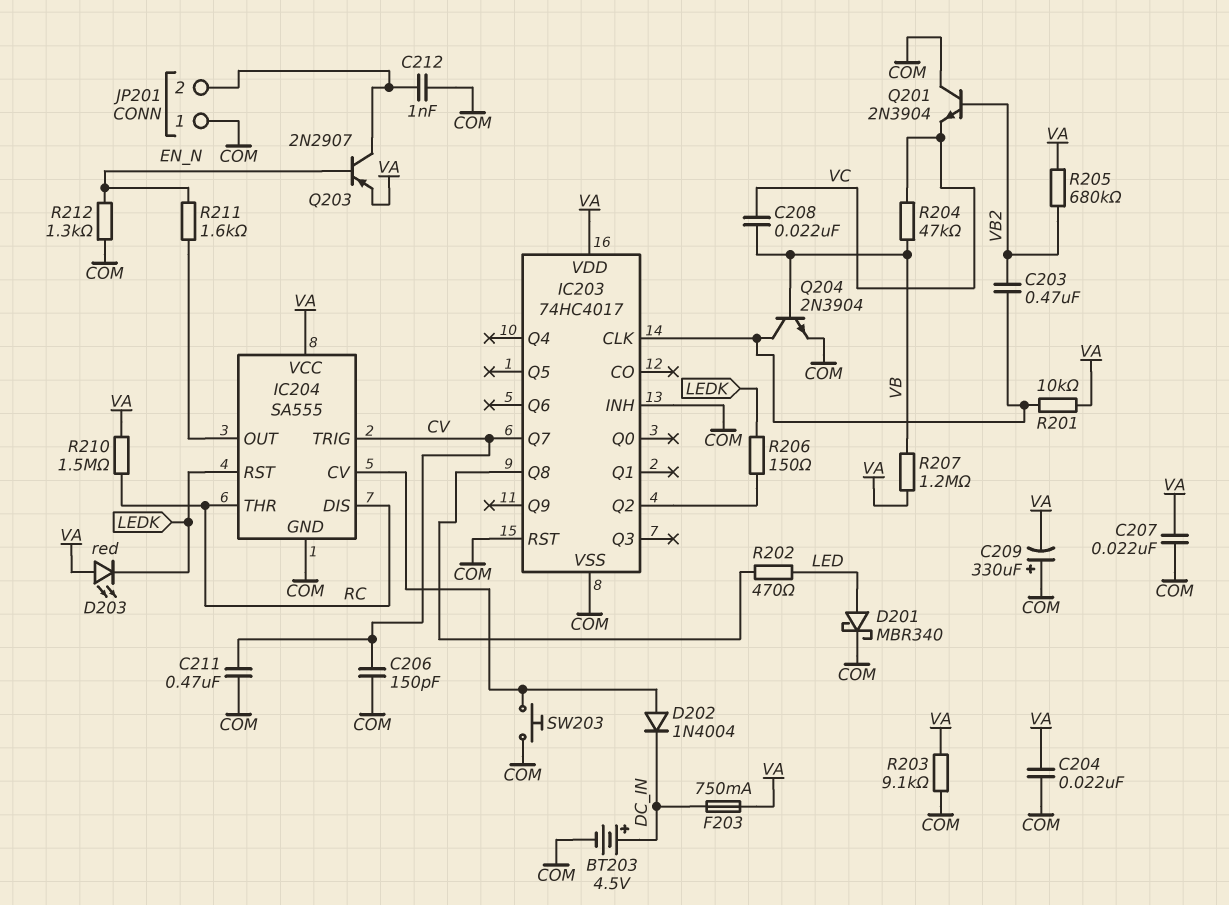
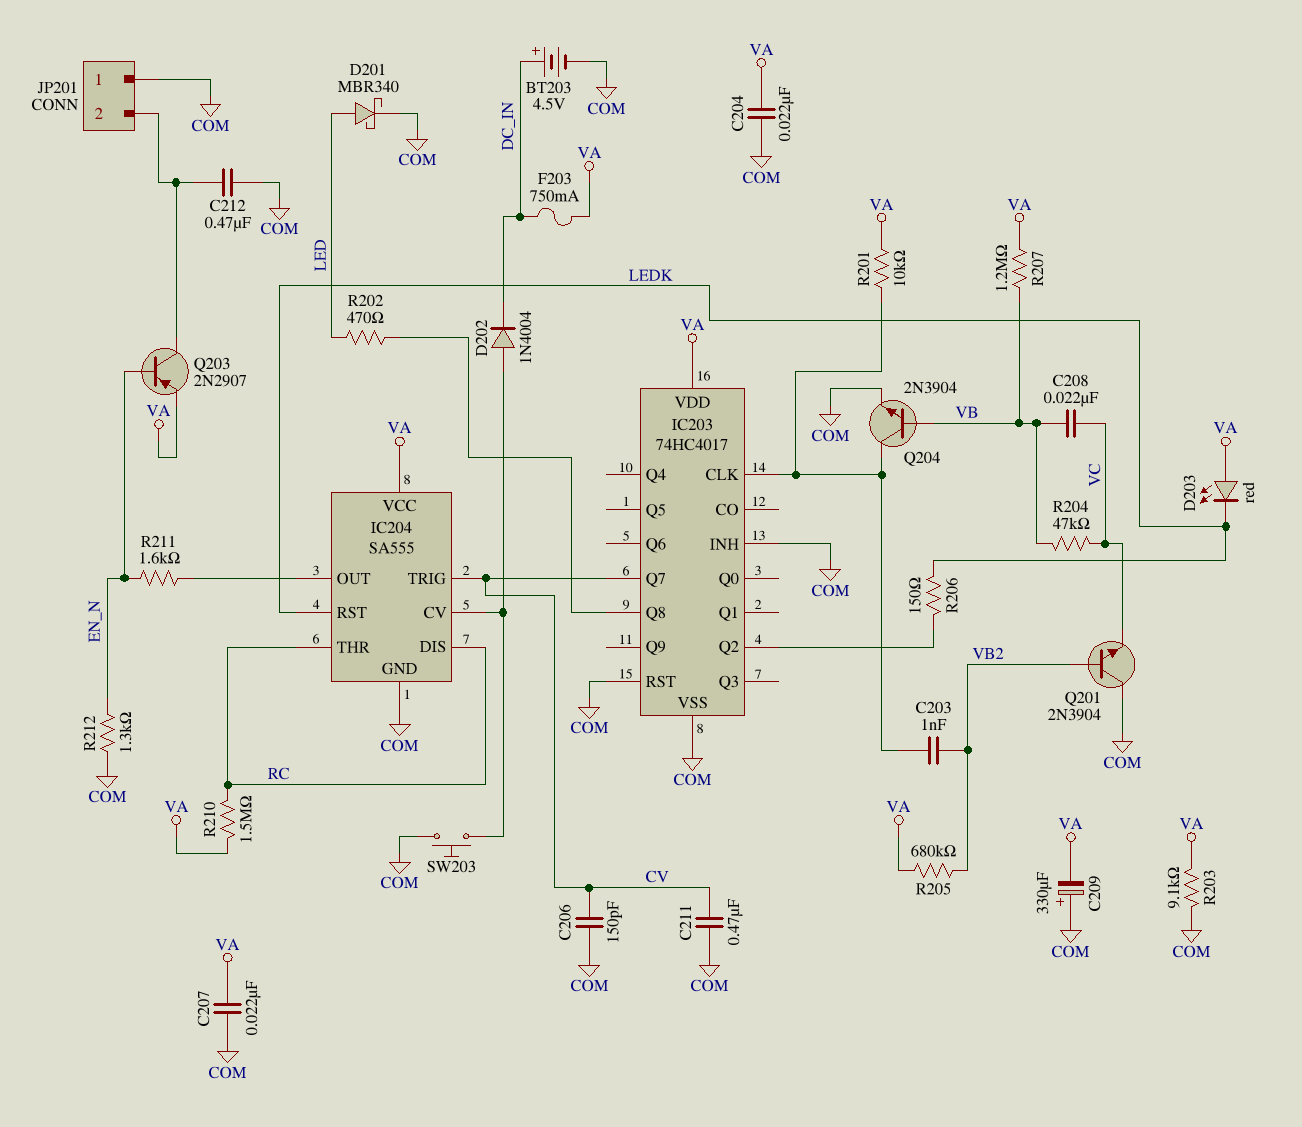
C203: 470nF (IC203/CLK, VB2) -> 1nF (IC203/CLK, VB2)
C212: 1nF (COM, JP201/2) -> 470nF (COM, JP201/2)

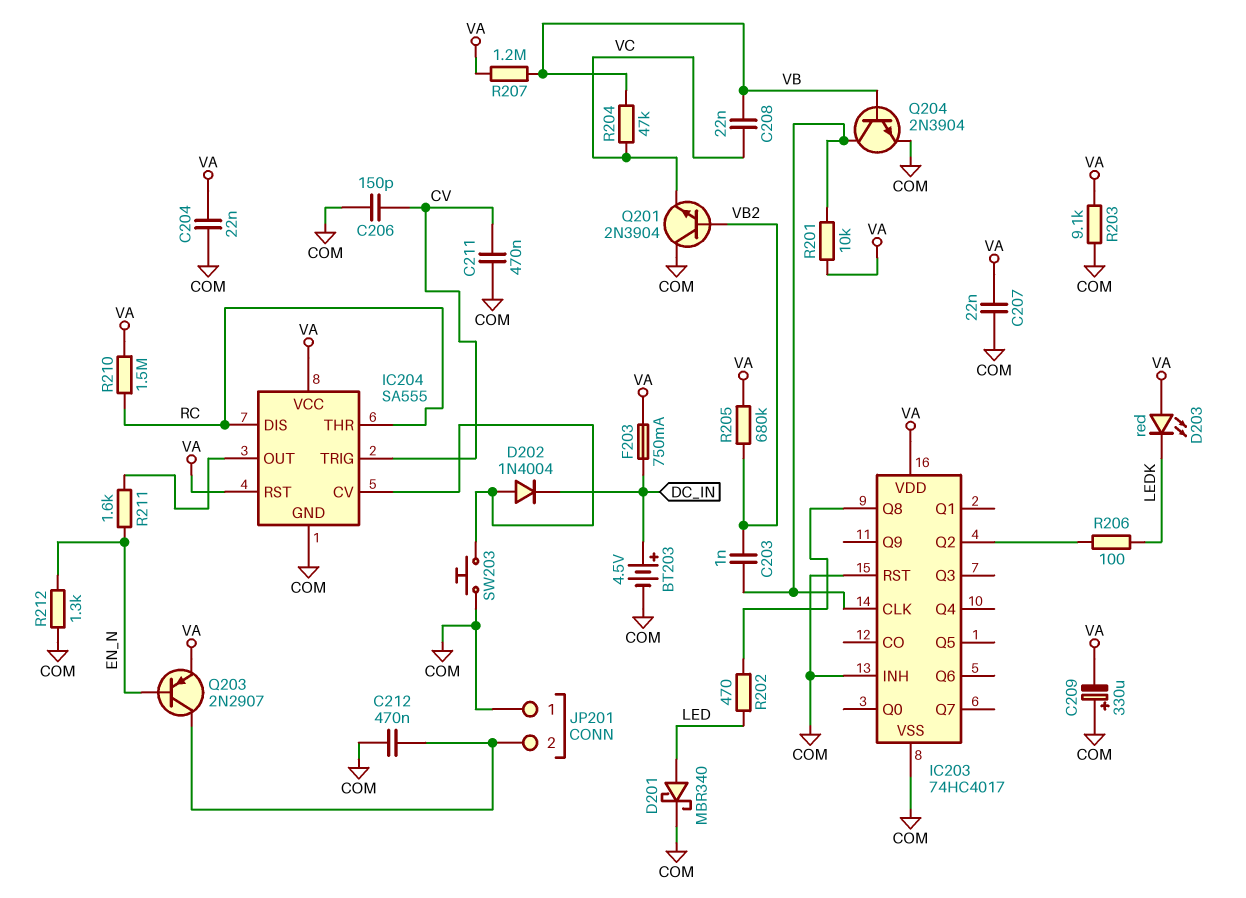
IC203 pin Q7: CV -> none
IC204 pin RST: LEDK -> VA
R206: 150 (IC203/Q2, LEDK) -> 100 (IC203/Q2, LEDK)

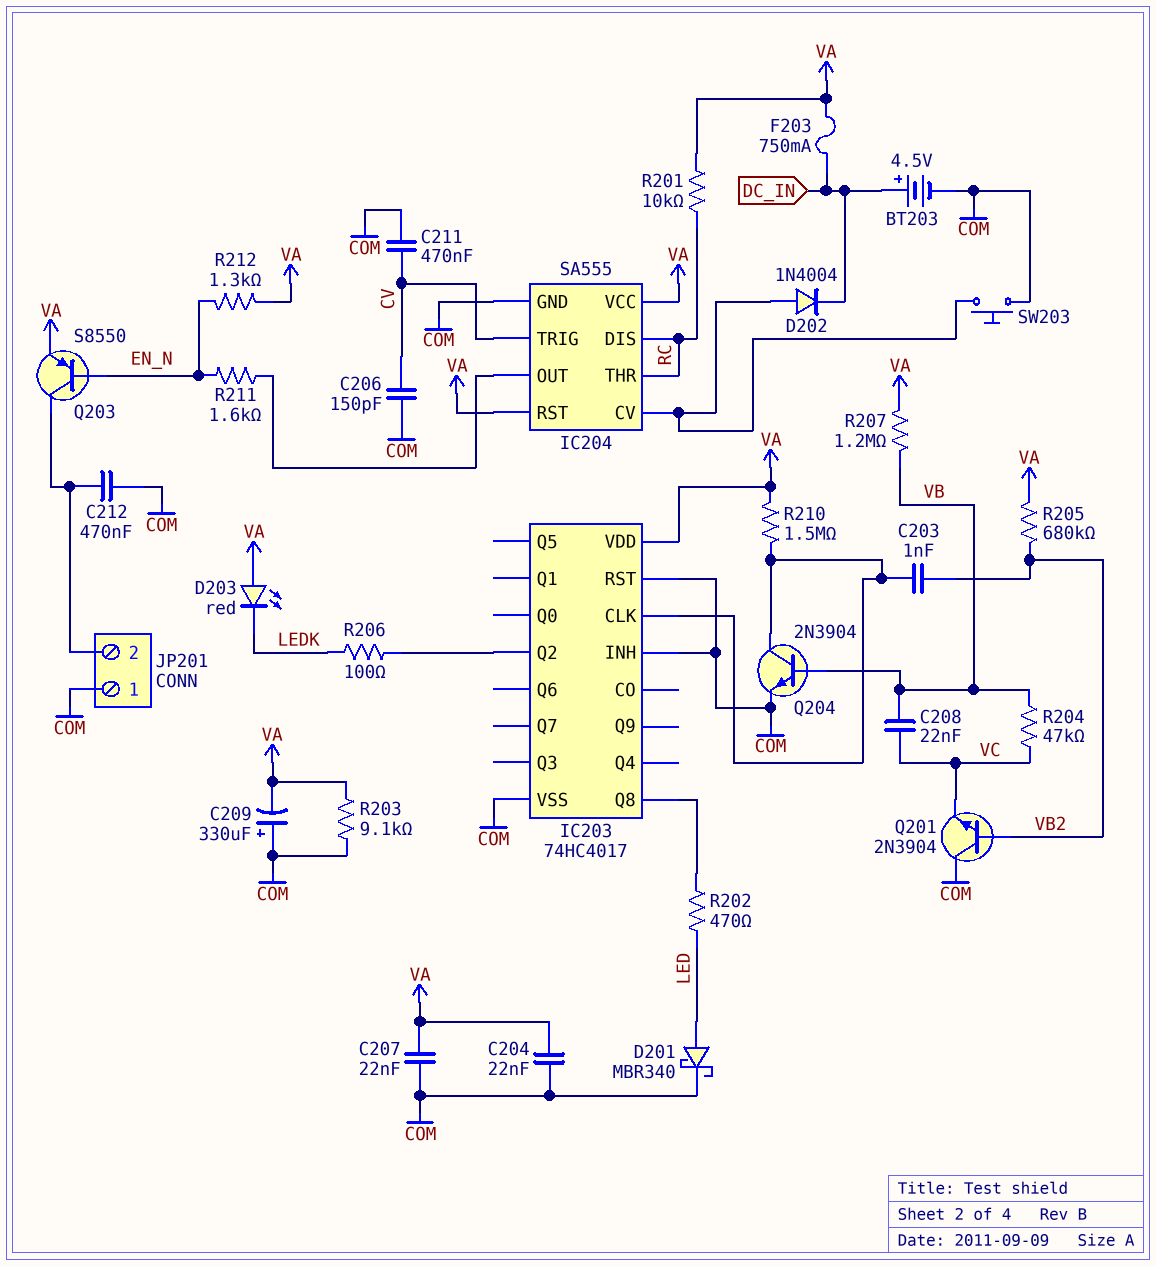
Q203: PNP 2N2907 (B EN_N, C JP201/2, E VA) -> PNP S8550 (B EN_N, C JP201/2, E VA)
R201: 10k (IC203/CLK, VA) -> 10k (RC, VA)
R210: 1.5M (RC, VA) -> 1.5M (IC203/CLK, VA)
R212: 1.3k (COM, EN_N) -> 1.3k (EN_N, VA)

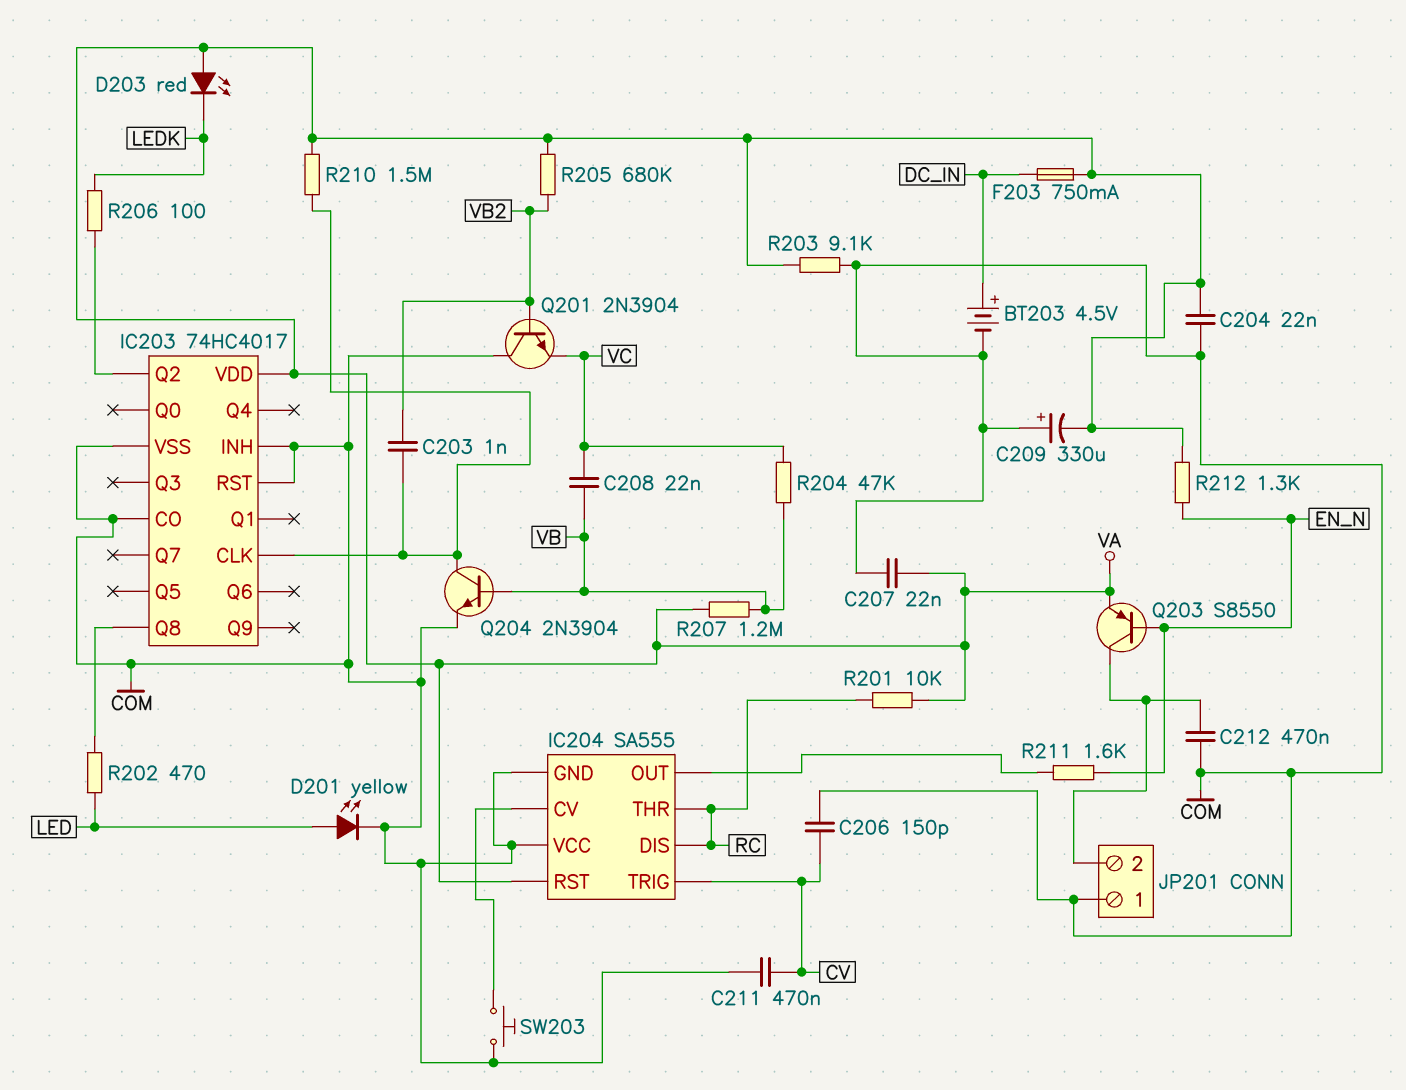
D201: schottky MBR340 (A LED, K COM) -> LED yellow (A LED, K COM)
D202: diode 1N4004 (A IC204/CV, K DC_IN) -> none
IC203 pin CO: none -> COM
IC204 pin VCC: VA -> COM

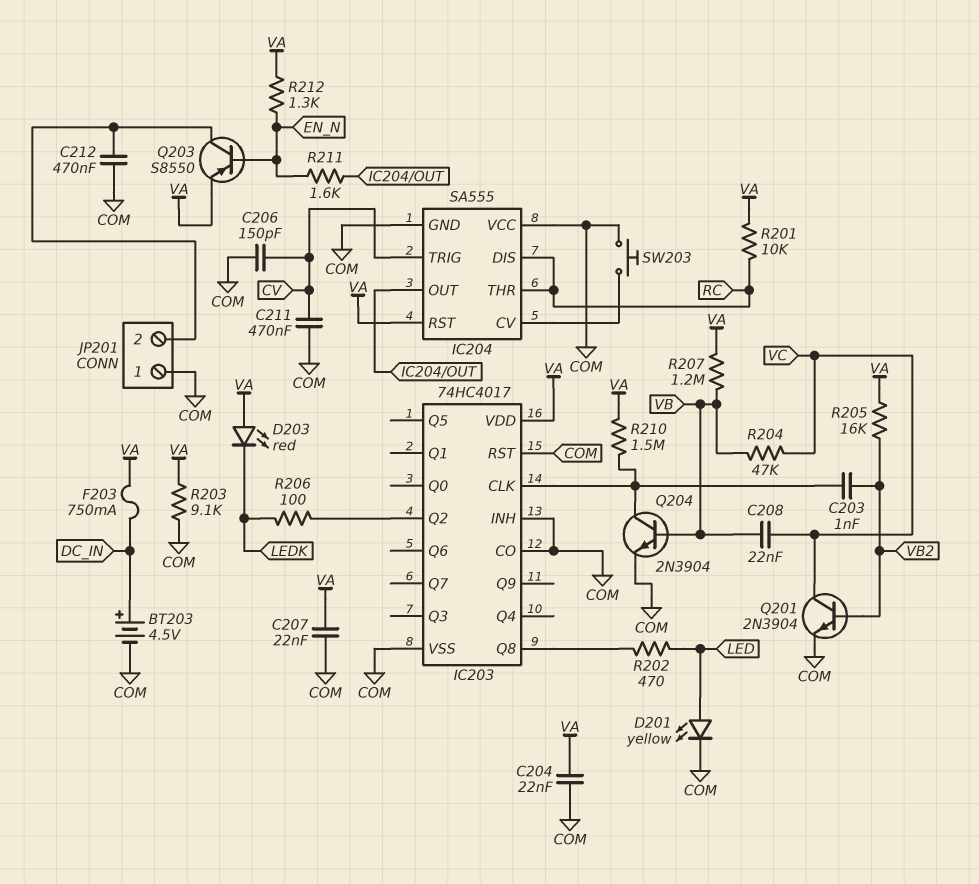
C209: 330uF (plus COM, minus VA) -> none
Q201: NPN 2N3904 (B VB2, C COM, E VC) -> NPN 2N3904 (B VB2, C VC, E COM)
R205: 680k (VA, VB2) -> 16k (VA, VB2)

